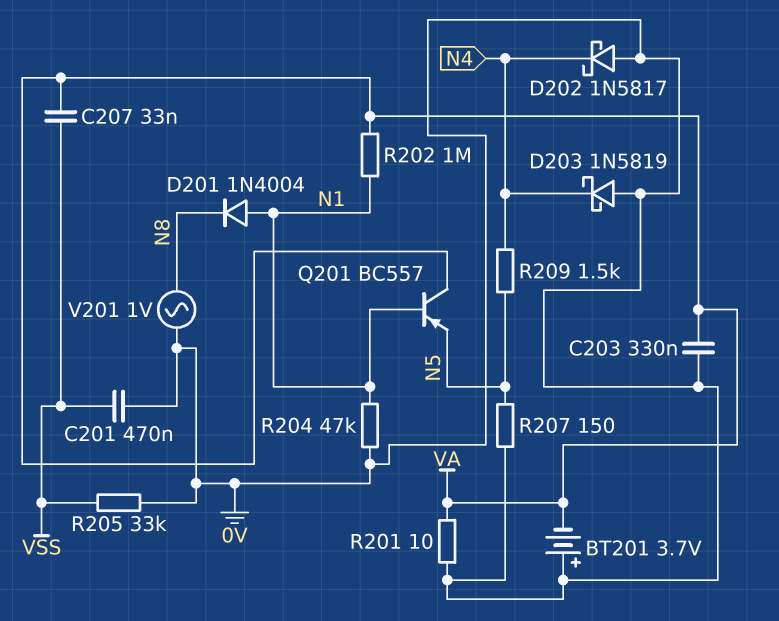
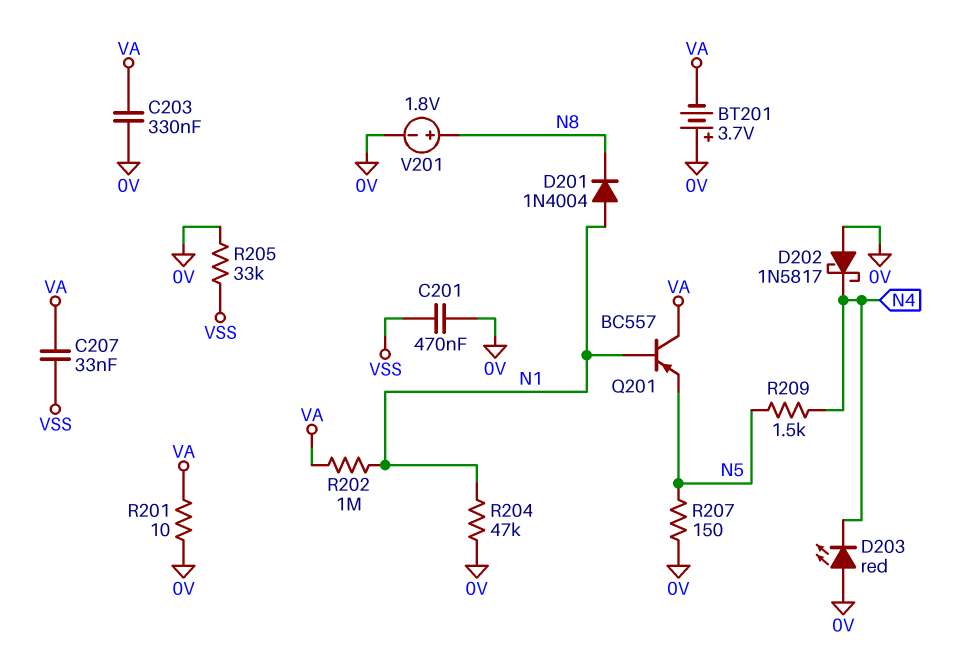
D203: schottky 1N5819 (A 0V, K N4) -> LED red (A 0V, K N4)
V201: AC 1V (0V, N8) -> 1.8V (plus N8, minus 0V)

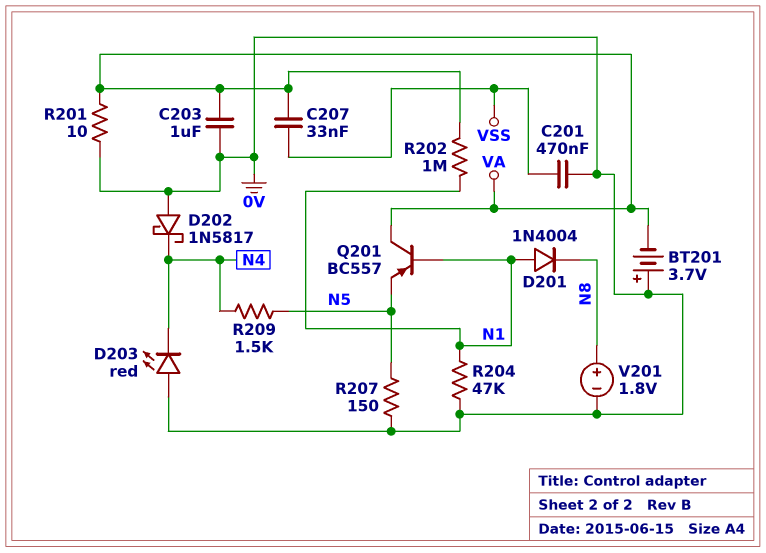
C203: 330nF (0V, VA) -> 1uF (0V, VA)
R205: 33k (0V, VSS) -> none

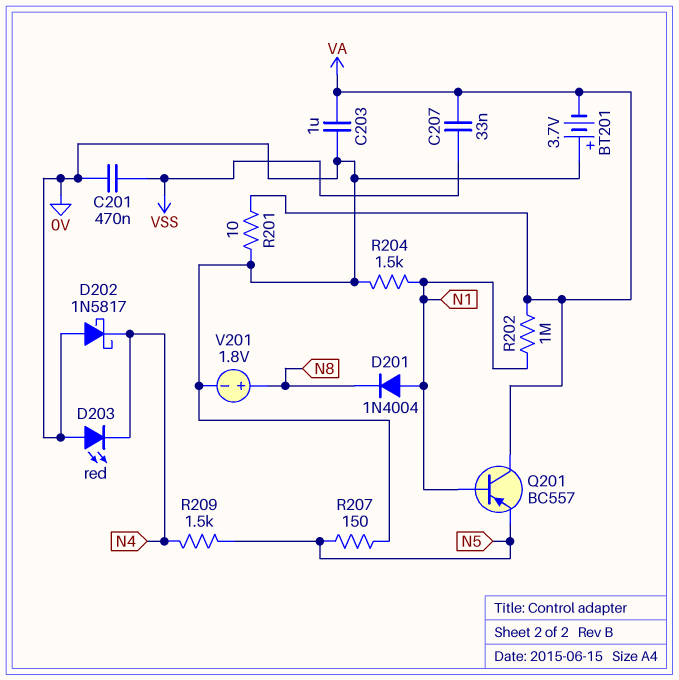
R204: 47k (0V, N1) -> 1.5k (0V, N1)

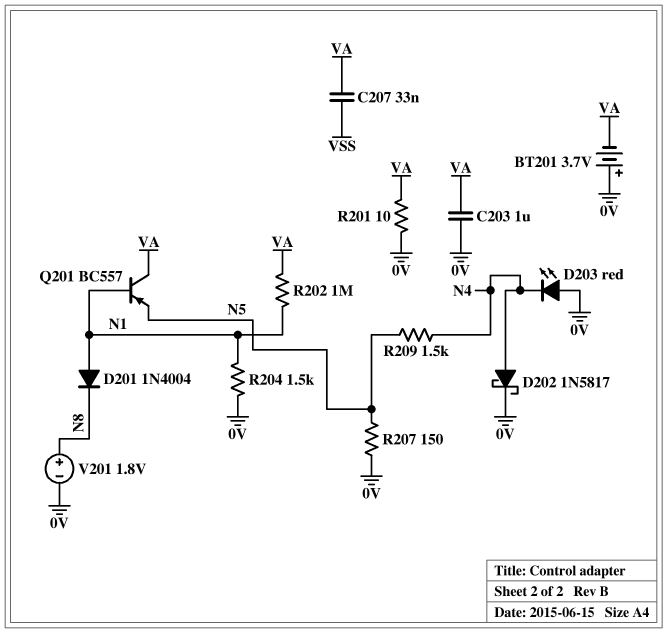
C201: 470nF (0V, VSS) -> none
D202: schottky 1N5817 (A 0V, K N4) -> schottky 1N5817 (A N4, K 0V)

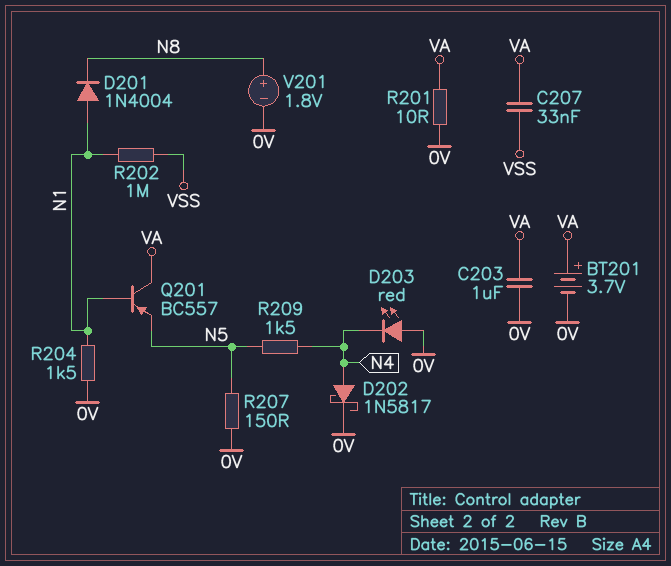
BT201: 3.7V (plus 0V, minus VA) -> 3.7V (plus VA, minus 0V)
R202: 1M (N1, VA) -> 1M (N1, VSS)

